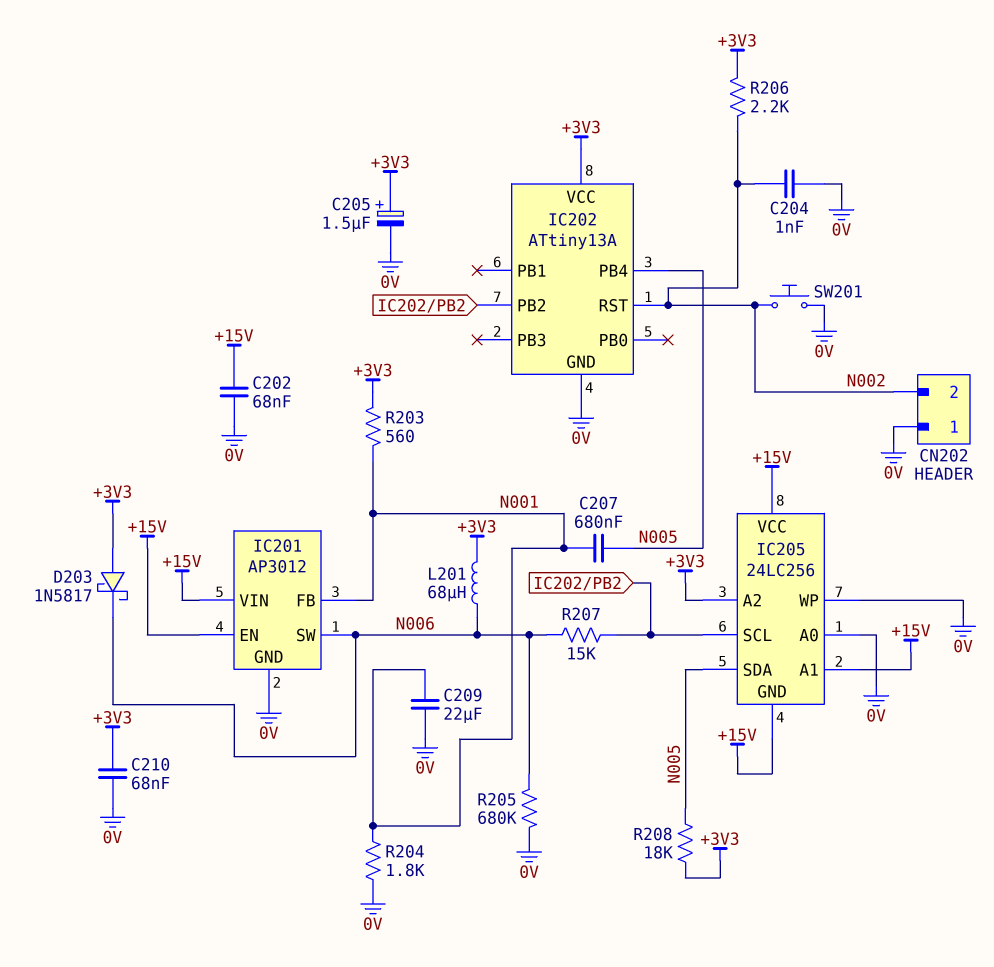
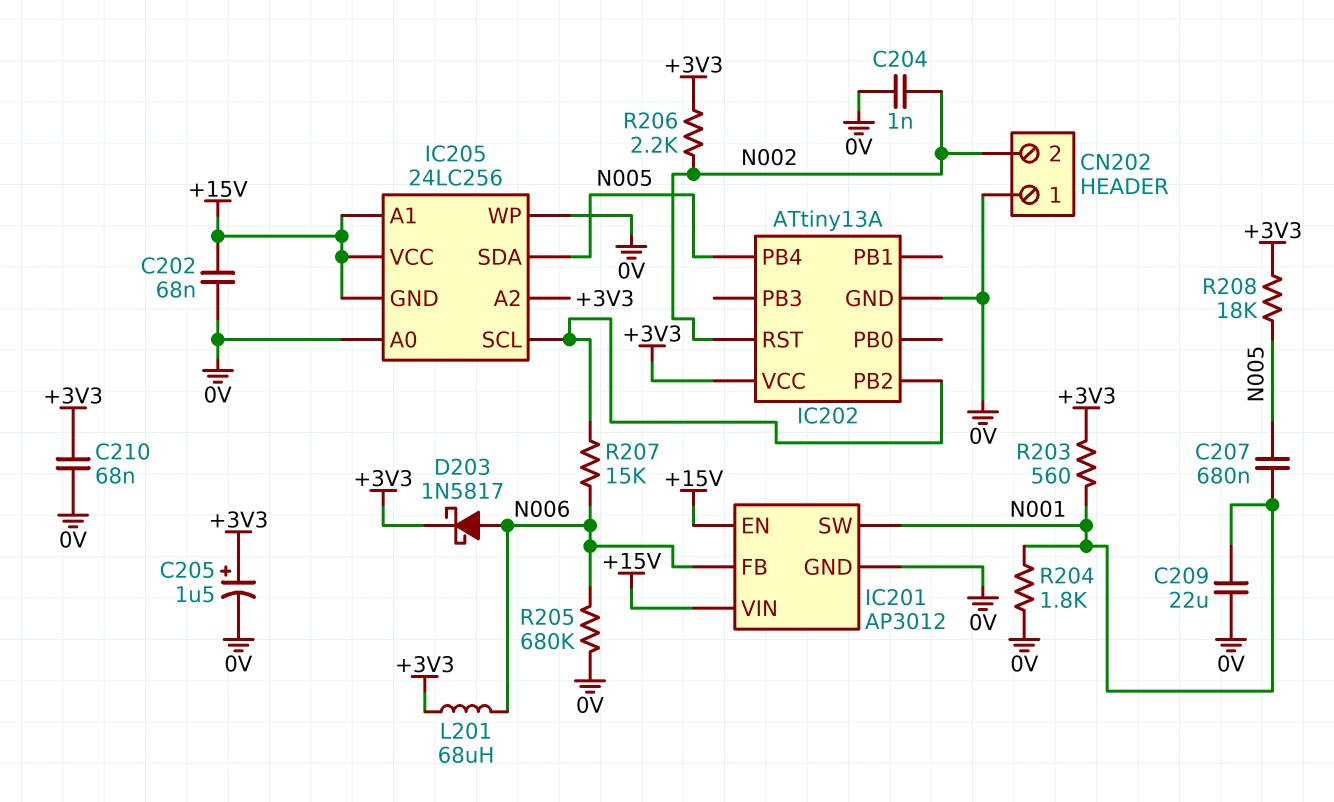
D203: schottky 1N5817 (A +3V3, K N006) -> schottky 1N5817 (A N006, K +3V3)
IC201 pin FB: N001 -> N006
IC201 pin SW: N006 -> N001
SW201: button (0V, N002) -> none

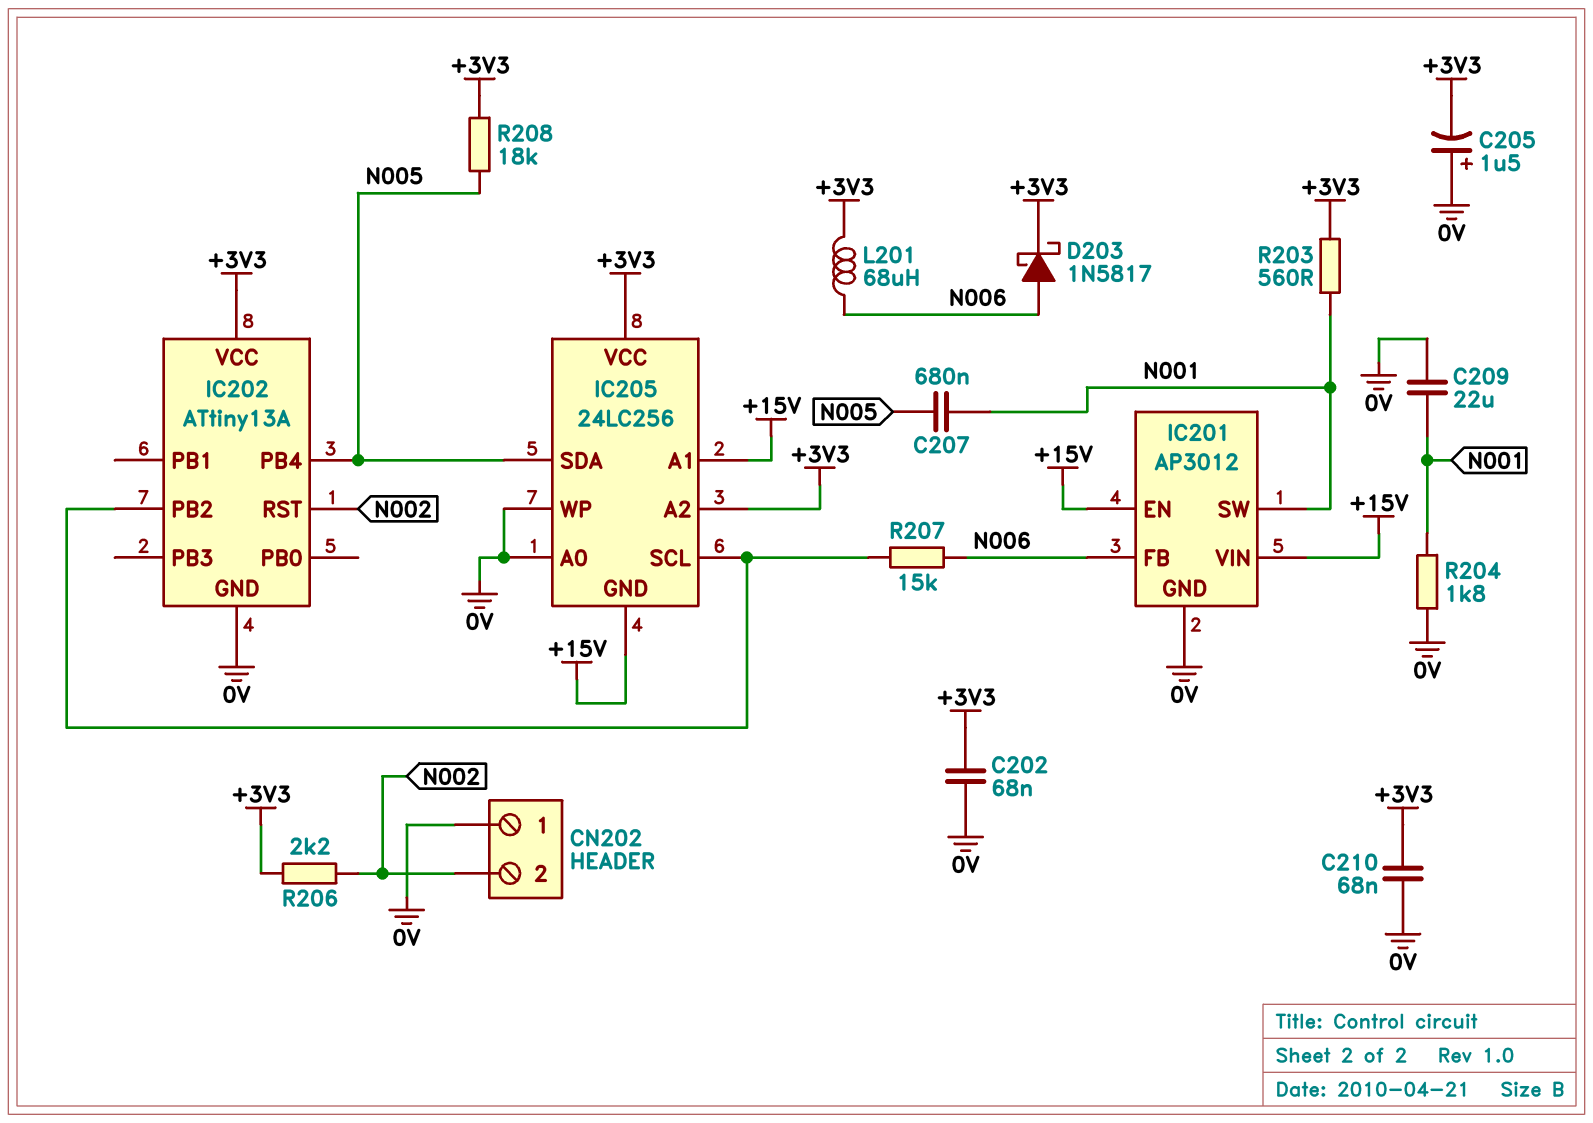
C202: 68nF (+15V, 0V) -> 68nF (+3V3, 0V)
C204: 1nF (0V, N002) -> none
C205: 1.5uF (plus +3V3, minus 0V) -> 1.5uF (plus 0V, minus +3V3)
IC205 pin VCC: +15V -> +3V3
R205: 680k (0V, N006) -> none

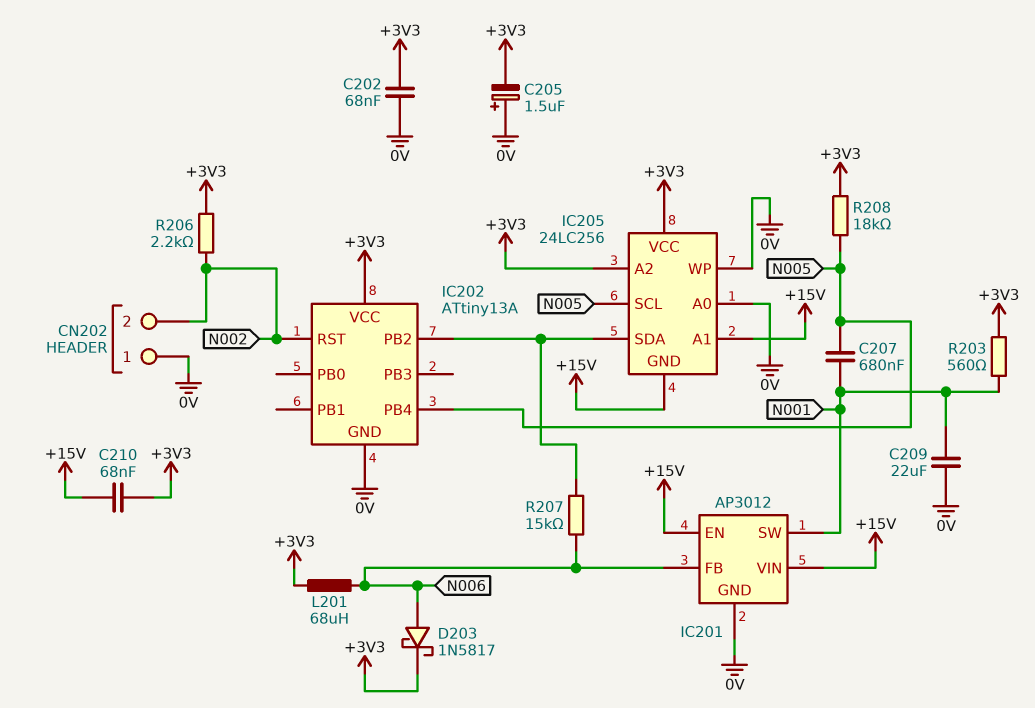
C210: 68nF (+3V3, 0V) -> 68nF (+3V3, +15V)
IC205 pin SCL: IC202/PB2 -> N005
IC205 pin SDA: N005 -> IC202/PB2
R204: 1.8k (0V, N001) -> none

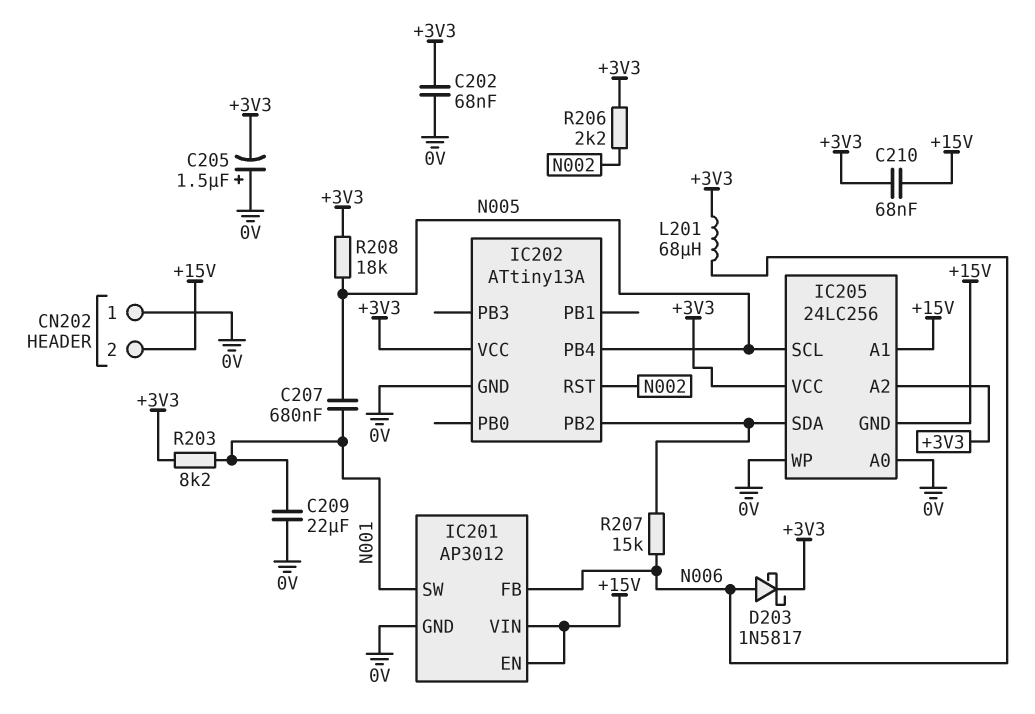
CN202 pin 2: N002 -> +15V
R203: 560 (+3V3, N001) -> 8.2k (+3V3, N001)

